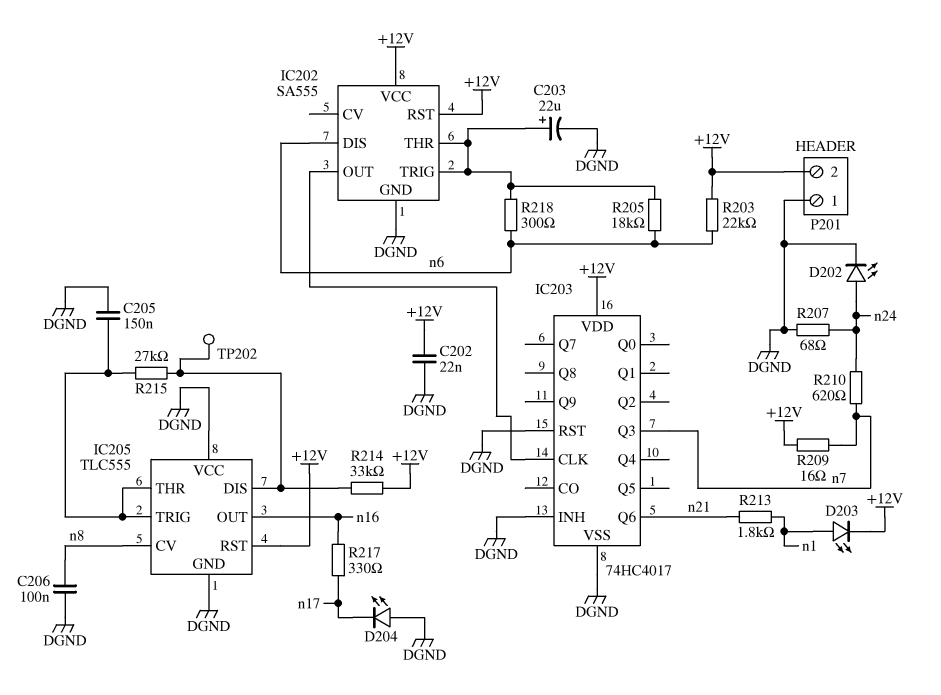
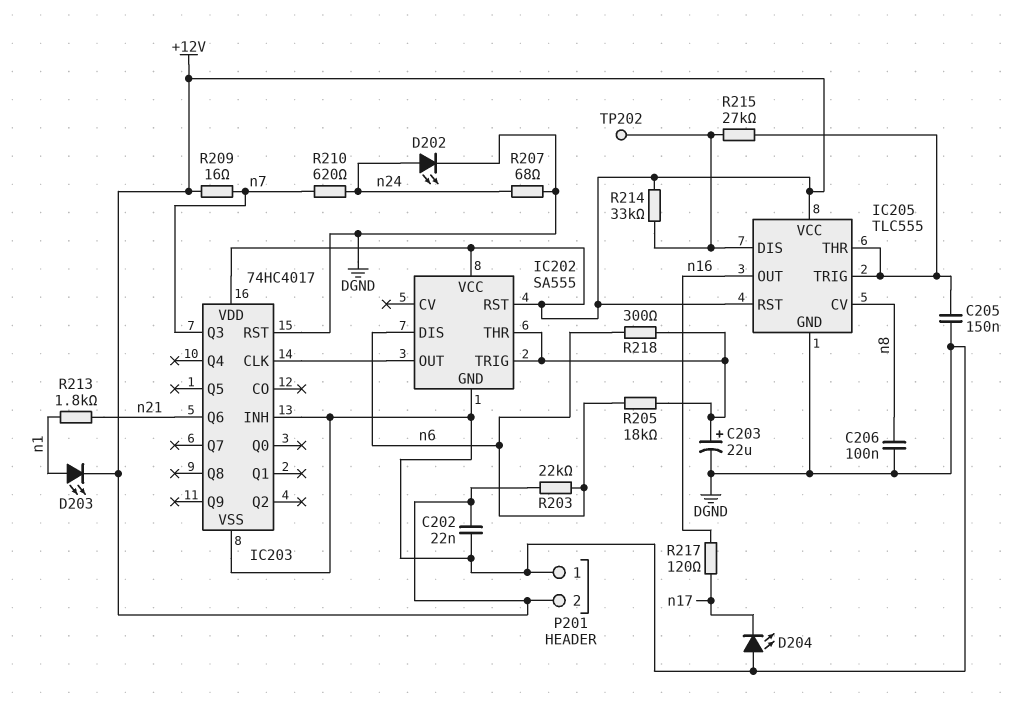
IC205 pin VCC: DGND -> +12V
R217: 330 (n16, n17) -> 120 (n16, n17)

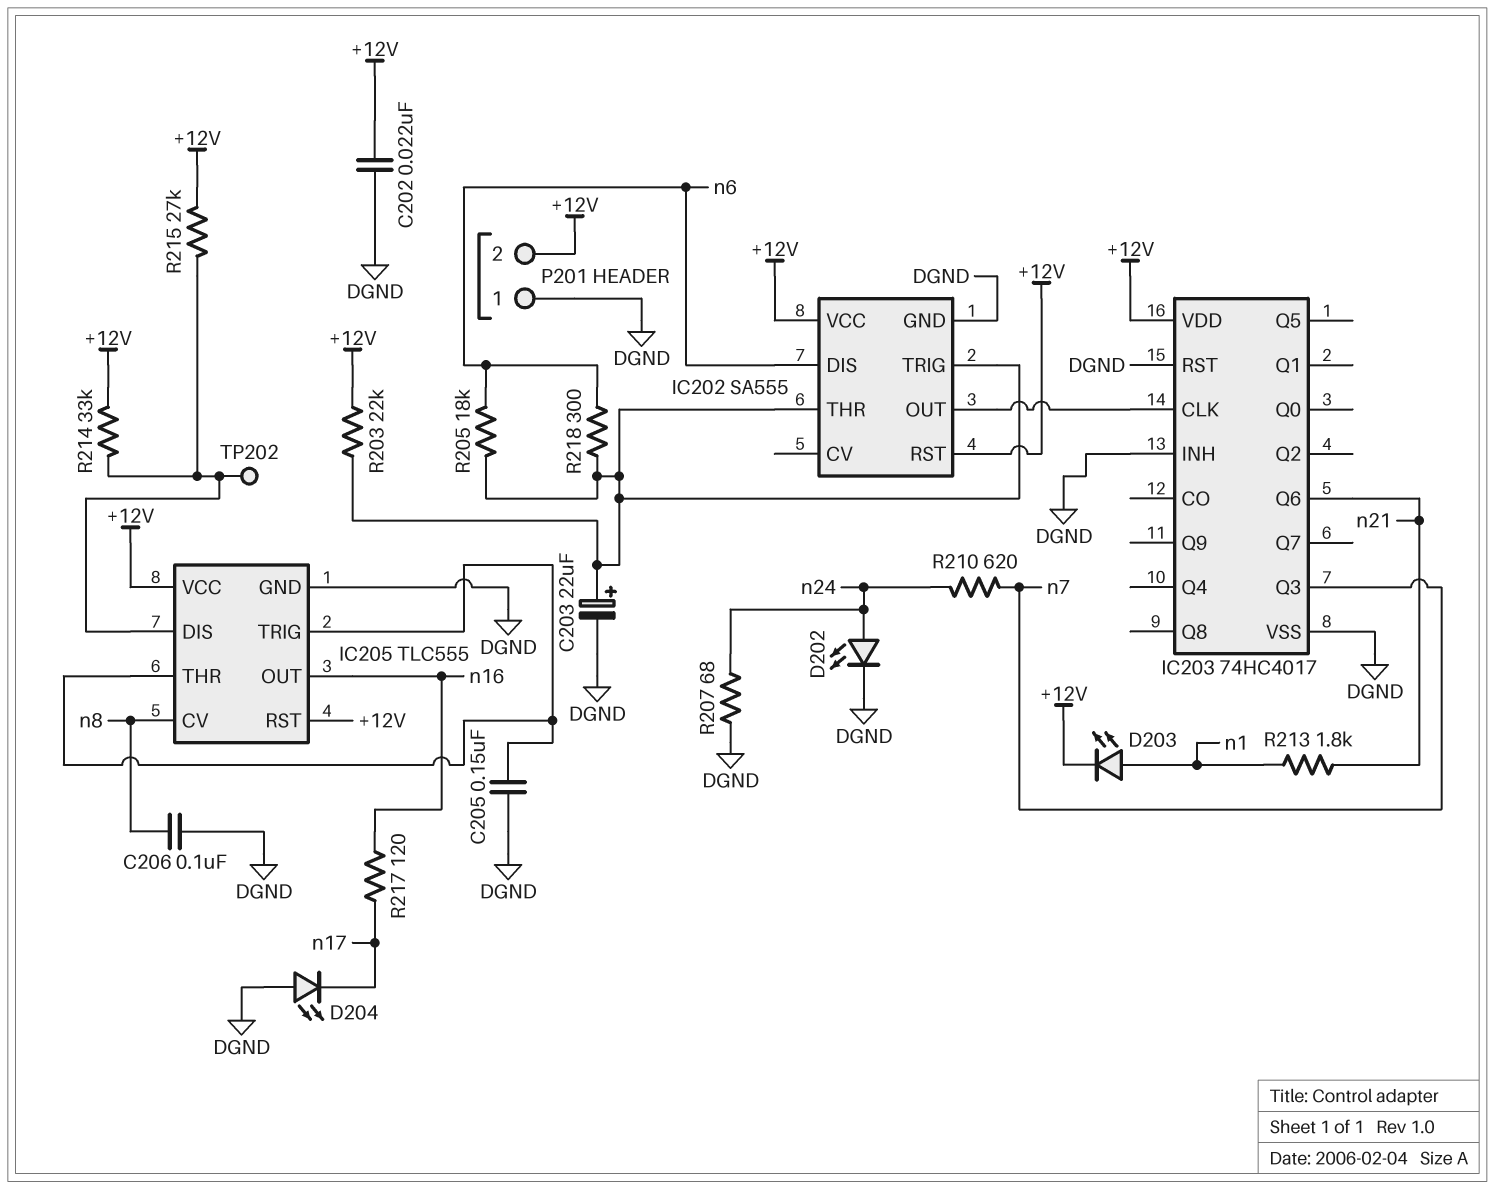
R203: 22k (+12V, n6) -> 22k (+12V, IC202/THR)
R209: 16 (+12V, n7) -> none
R215: 27k (IC205/DIS, IC205/THR) -> 27k (+12V, IC205/DIS)

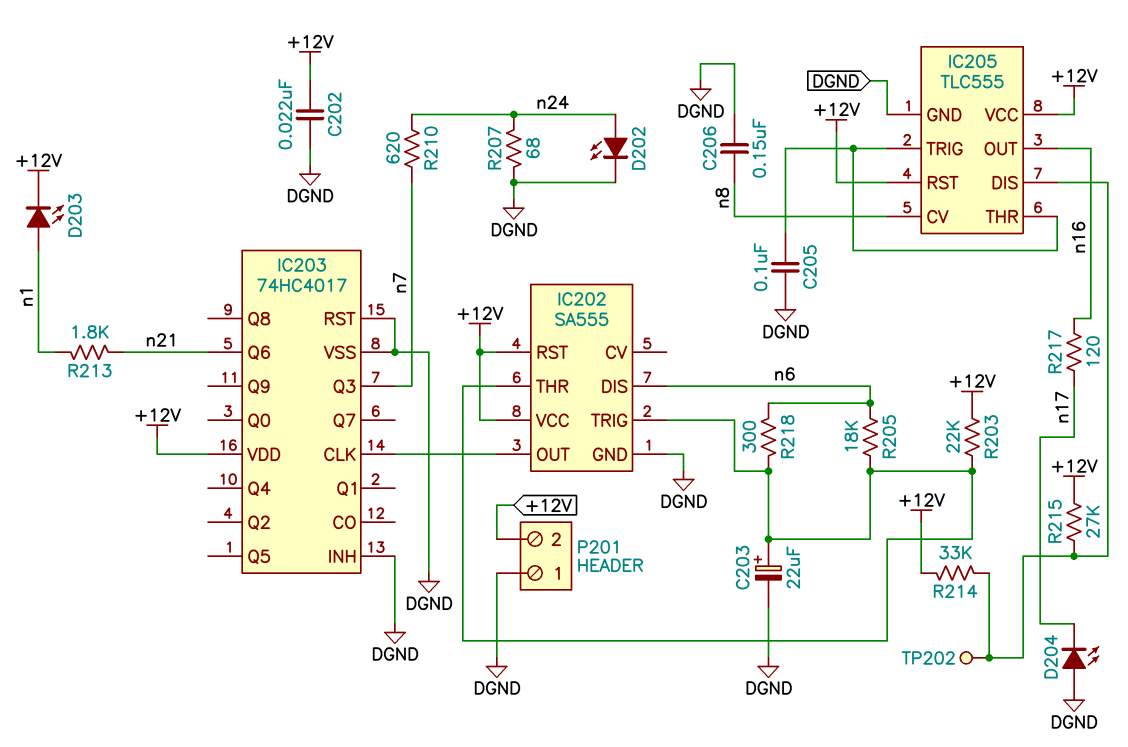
C205: 150nF (DGND, IC205/THR) -> 100nF (DGND, IC205/THR)
C206: 100nF (DGND, n8) -> 150nF (DGND, n8)

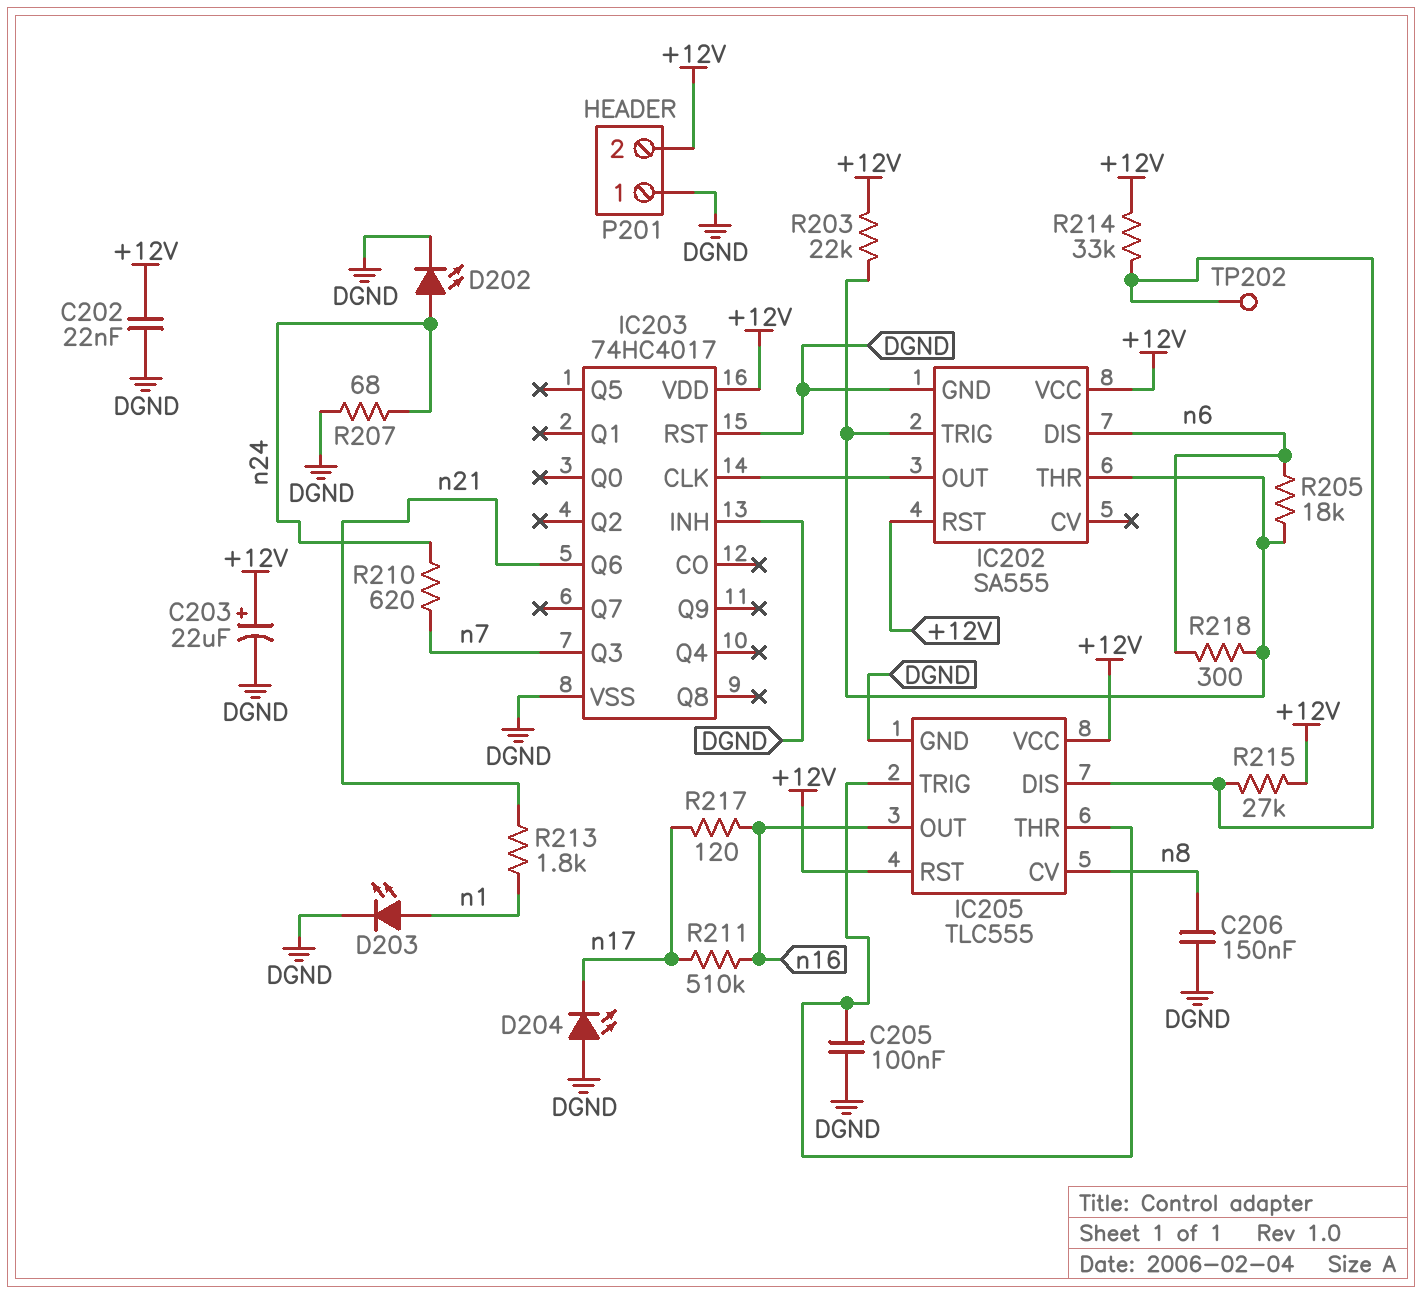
C203: 22uF (plus IC202/THR, minus DGND) -> 22uF (plus +12V, minus DGND)
D203: LED (A n1, K +12V) -> LED (A n1, K DGND)
R211: none -> 510k (n16, n17)

